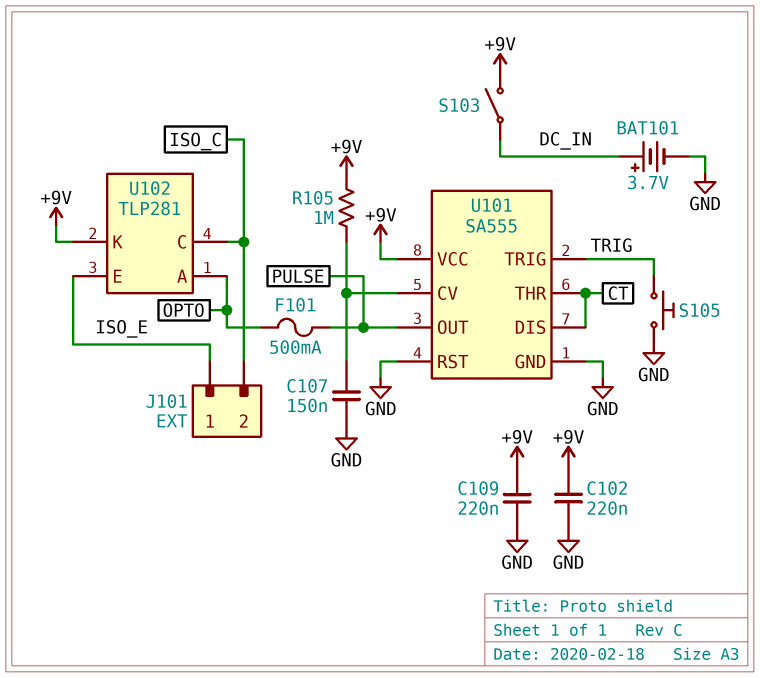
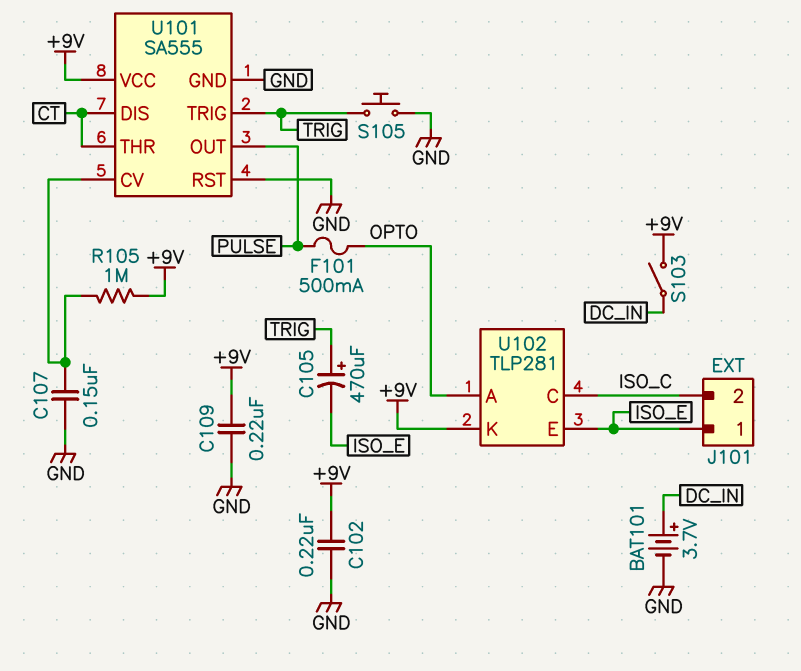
C105: none -> 470uF (plus TRIG, minus ISO_E)

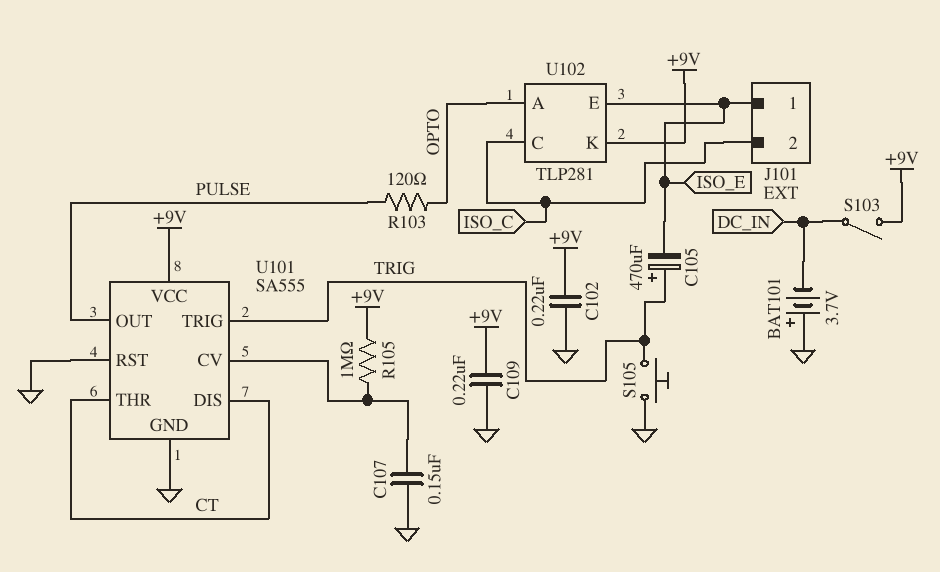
BAT101: 3.7V (plus DC_IN, minus GND) -> 3.7V (plus GND, minus DC_IN)
F101: 500mA (OPTO, PULSE) -> none
R103: none -> 120 (OPTO, PULSE)

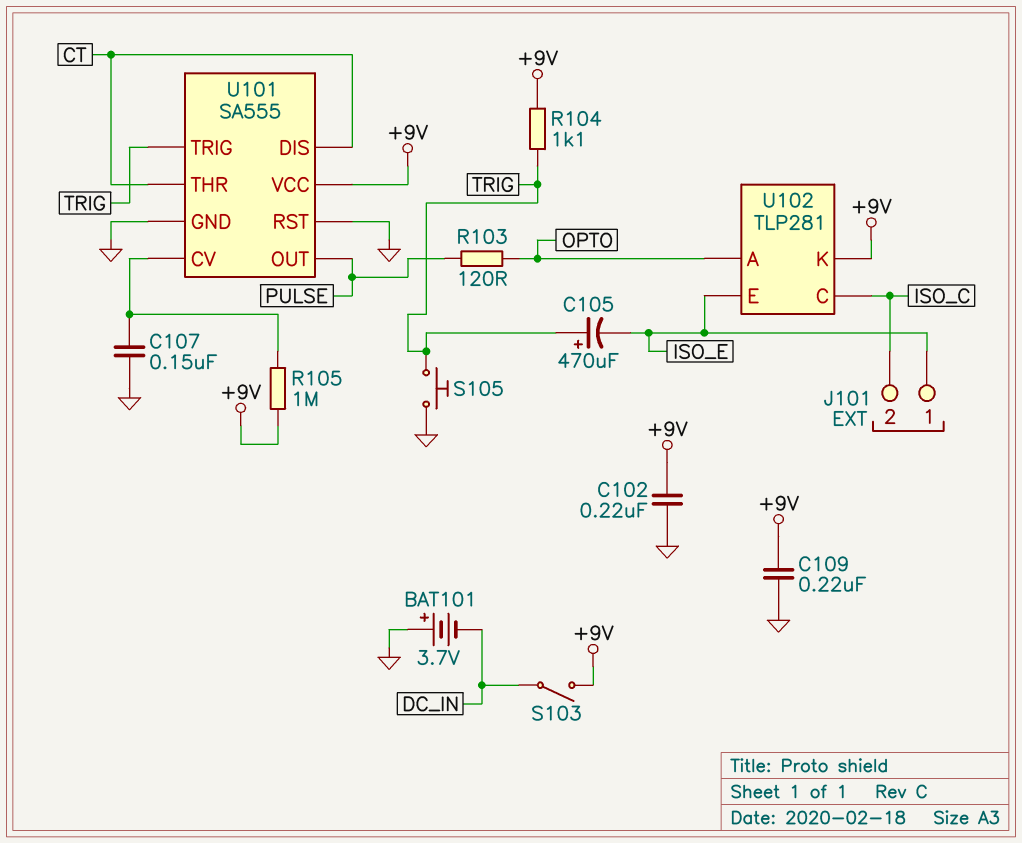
R104: none -> 1.1k (+9V, TRIG)

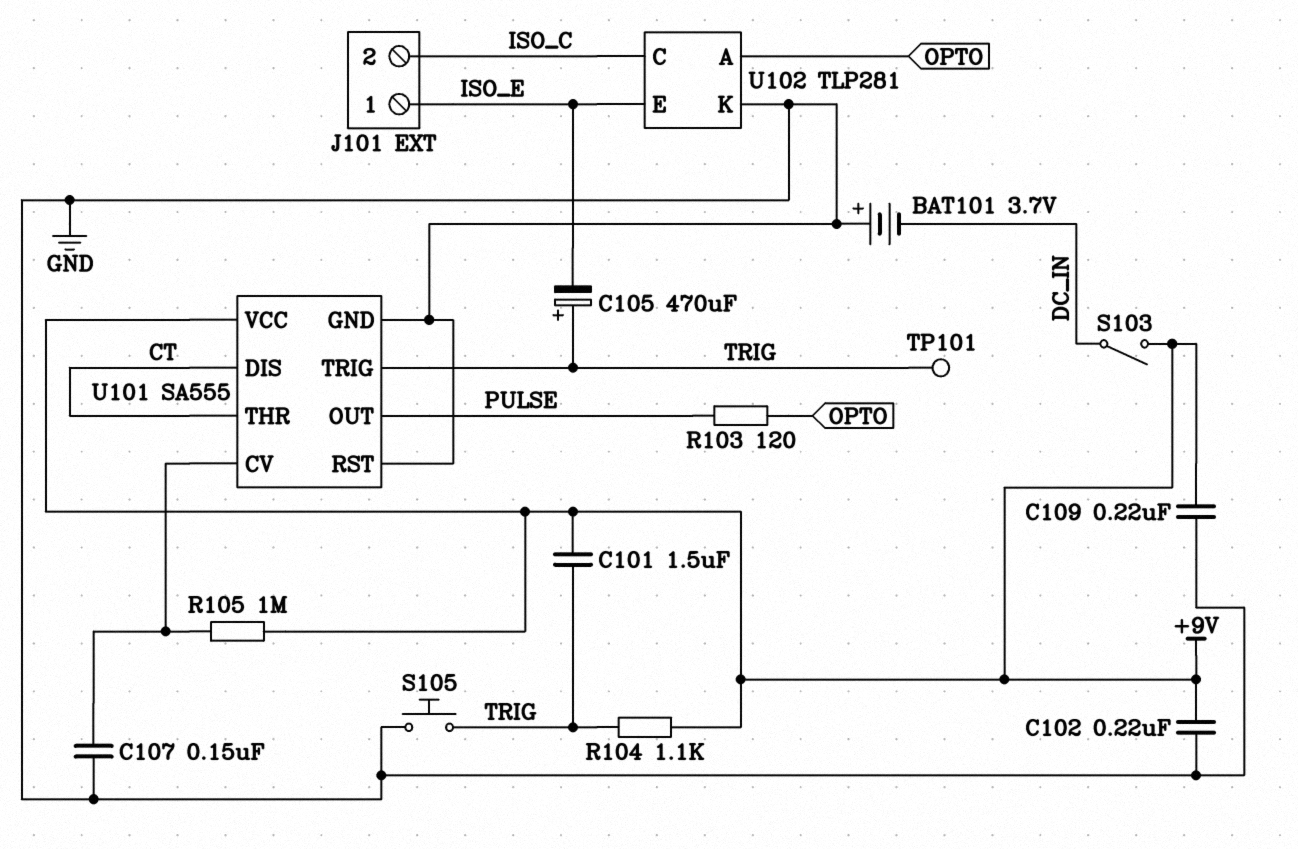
C101: none -> 1.5uF (+9V, TRIG)
TP101: none -> test point (TRIG)
U102 pin K: +9V -> GND

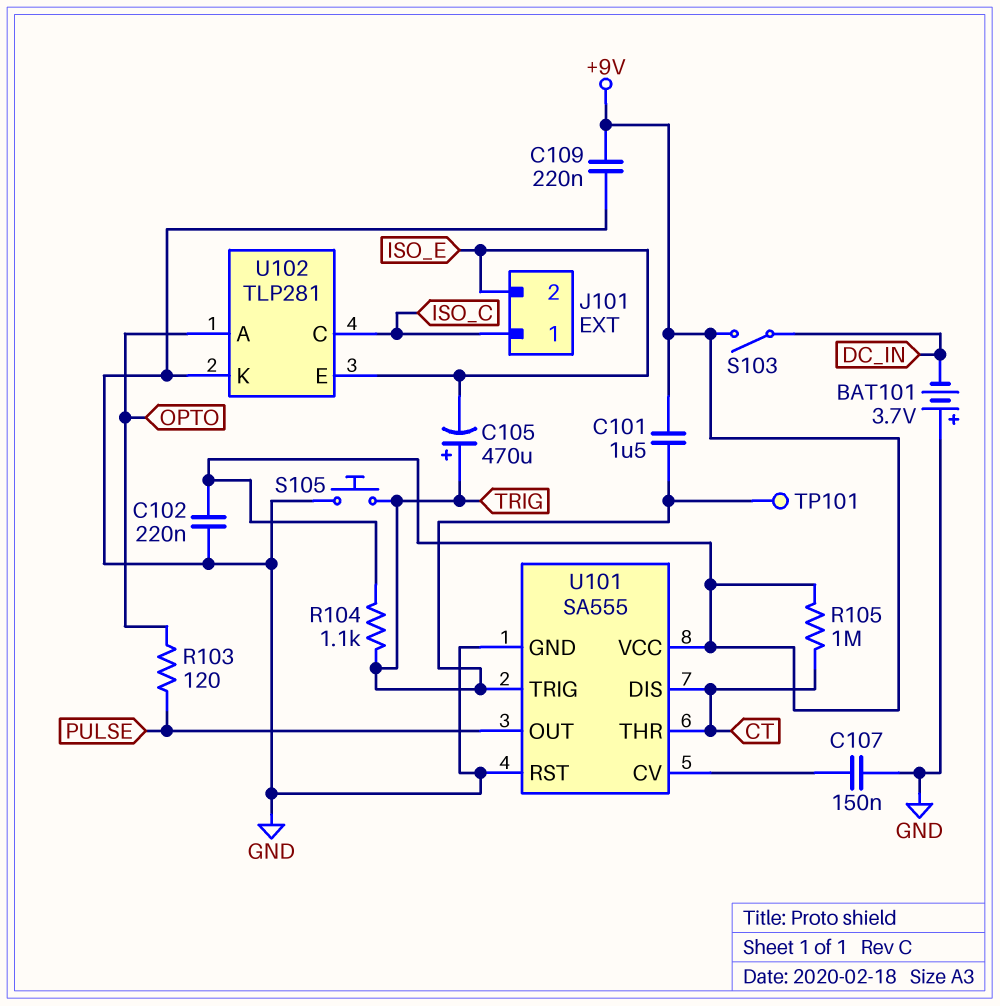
J101 pin 1: ISO_E -> ISO_C
J101 pin 2: ISO_C -> ISO_E
R105: 1M (+9V, U101/CV) -> 1M (+9V, CT)

